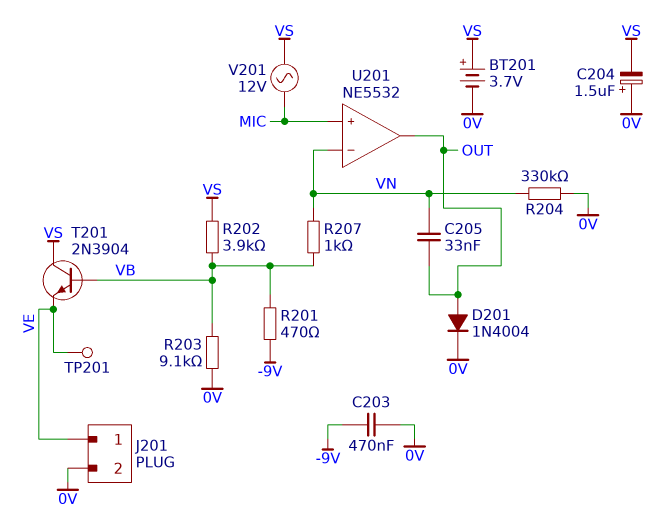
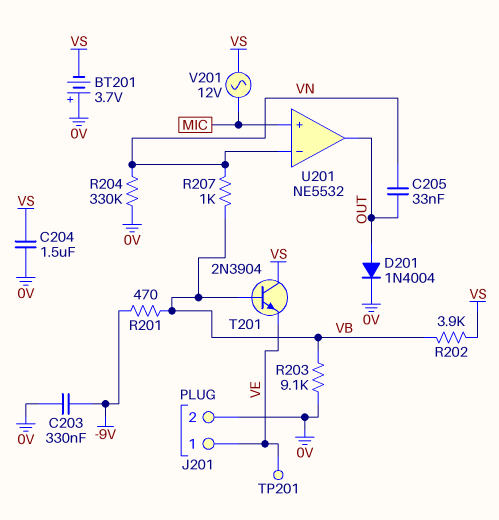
BT201: 3.7V (plus VS, minus 0V) -> 3.7V (plus 0V, minus VS)
C203: 470nF (-9V, 0V) -> 330nF (-9V, 0V)
C204: 1.5uF (plus 0V, minus VS) -> 1.5uF (0V, VS)

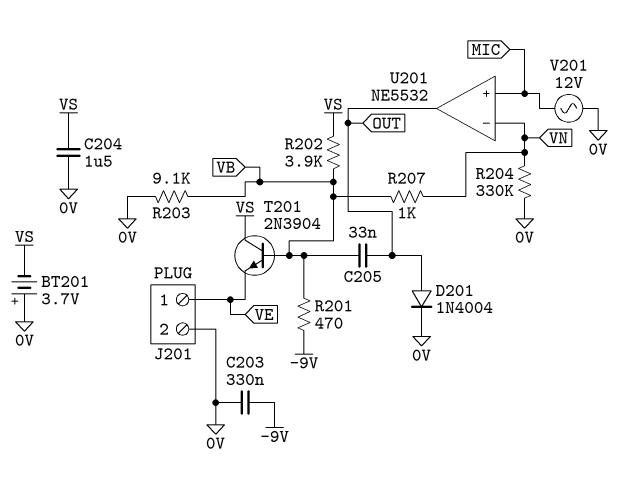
C205: 33nF (OUT, VN) -> 33nF (OUT, VB)
TP201: test point (VE) -> none
V201: AC 12V (MIC, VS) -> AC 12V (0V, MIC)

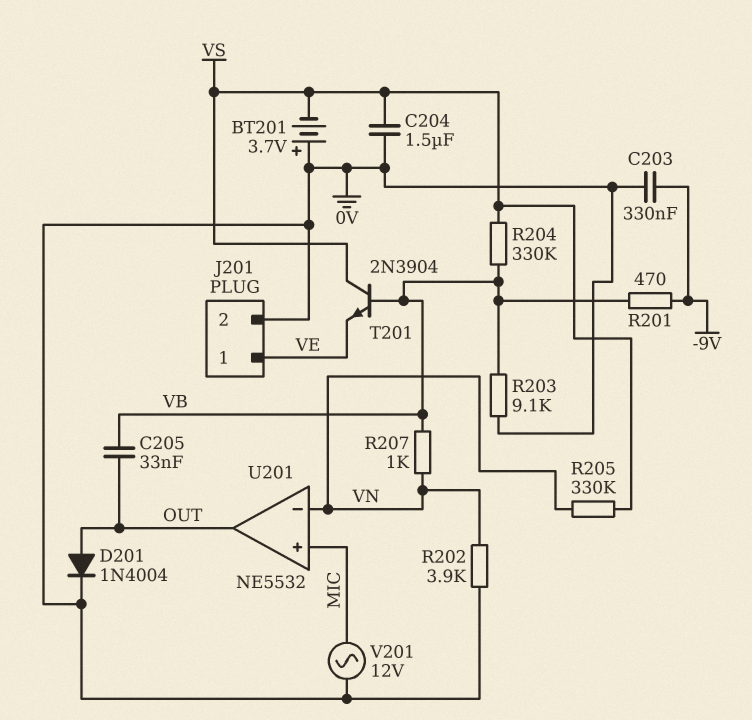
R202: 3.9k (VB, VS) -> 3.9k (0V, VN)
R204: 330k (0V, VN) -> 330k (VB, VS)
R205: none -> 330k (VN, VS)

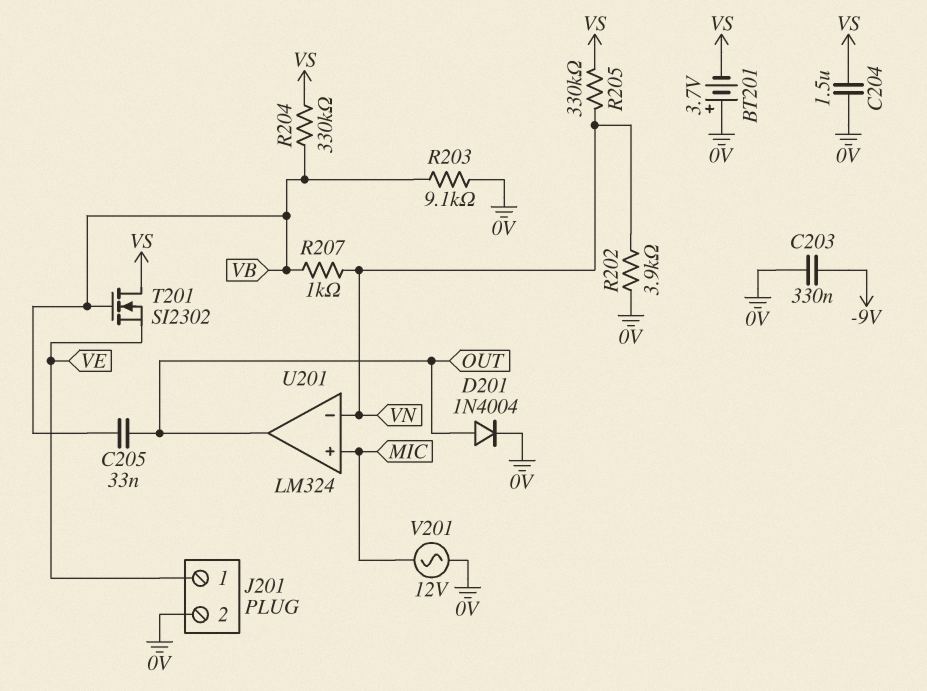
R201: 470 (-9V, VB) -> none
T201: NPN 2N3904 (B VB, C VS, E VE) -> NMOS SI2302 (G VB, D VS, S VE)
U201: NE5532 -> LM324

